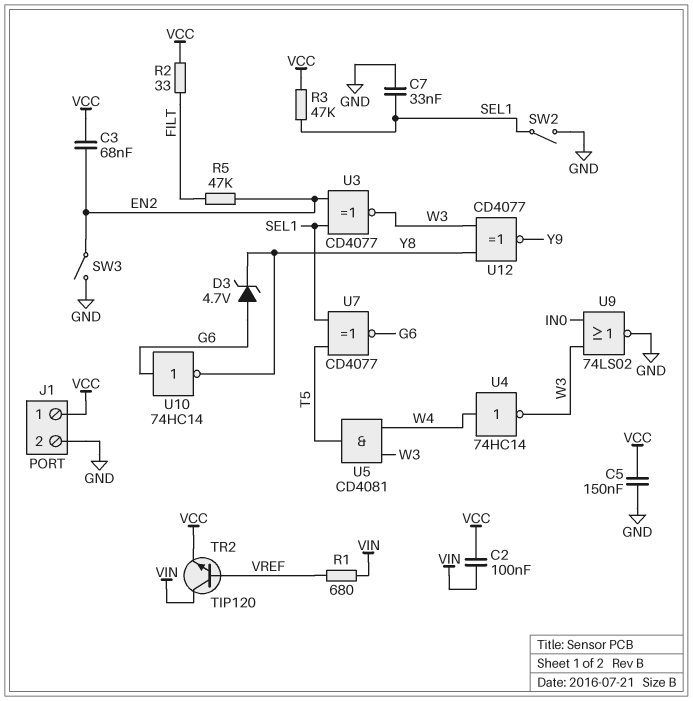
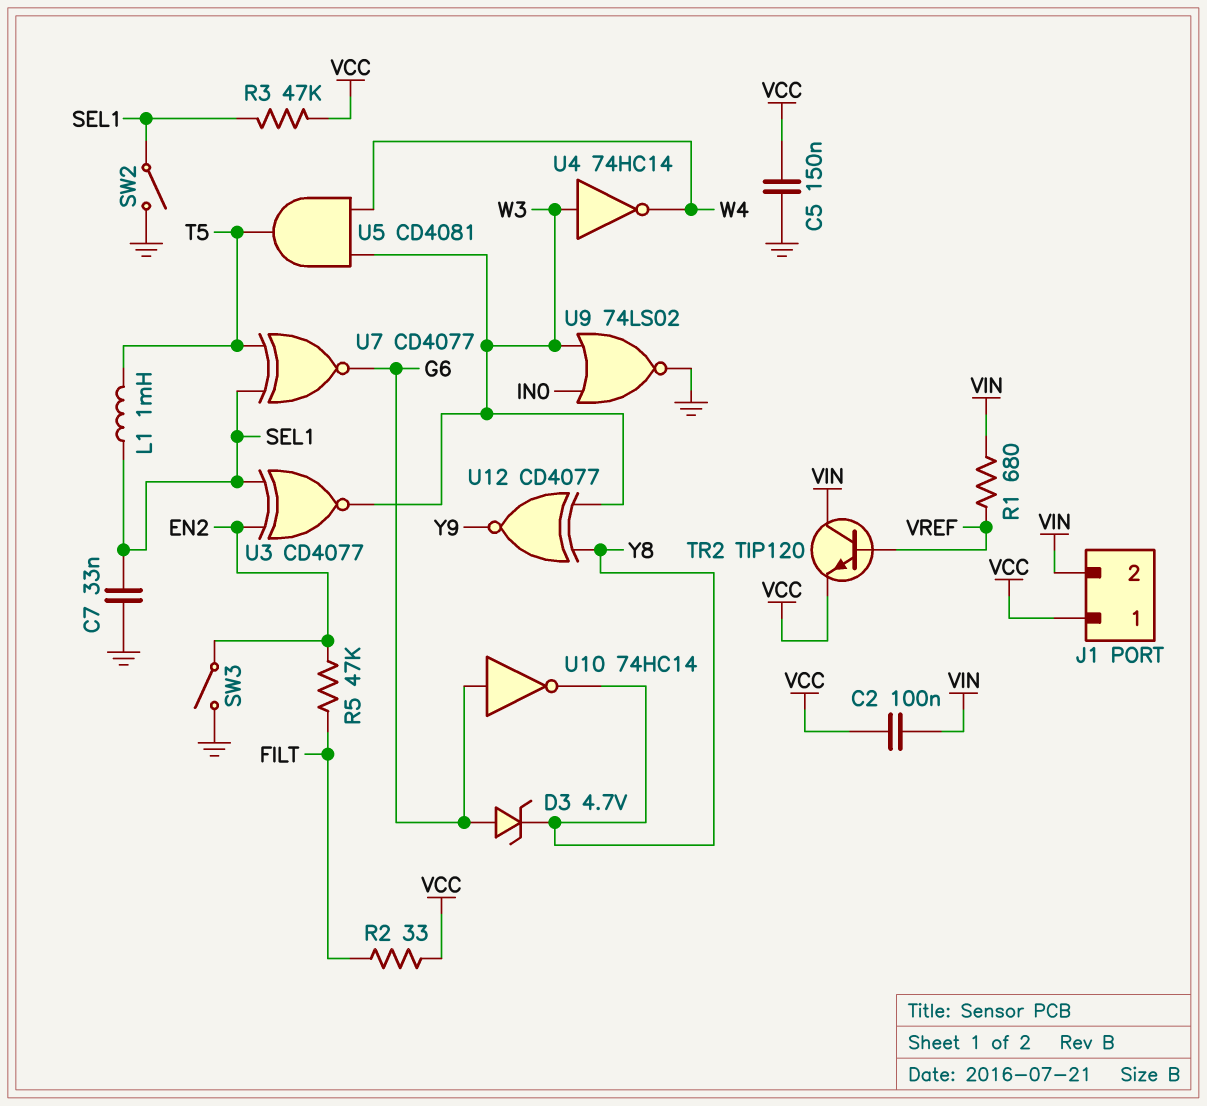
C3: 68nF (EN2, VCC) -> none
J1 pin 2: GND -> VIN
L1: none -> 1mH (SEL1, T5)
U4: NOT 74HC14 (in W4, out W3) -> NOT 74HC14 (in W3, out W4)

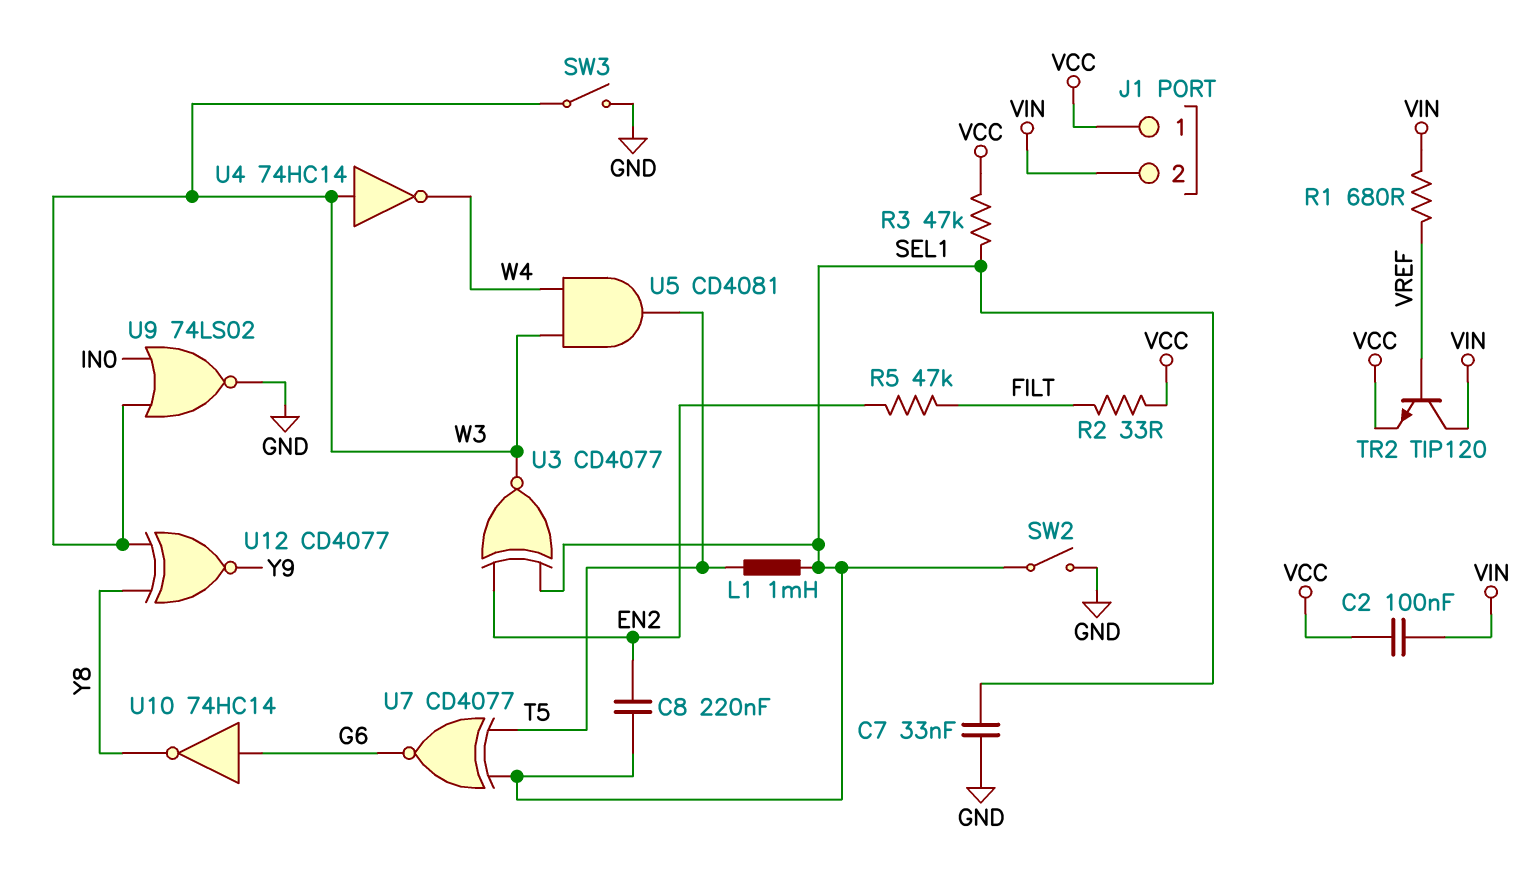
C5: 150nF (GND, VCC) -> none
C8: none -> 220nF (EN2, SEL1)
D3: zener 4.7V (A G6, K Y8) -> none
SW3: switch (EN2, GND) -> switch (GND, W3)

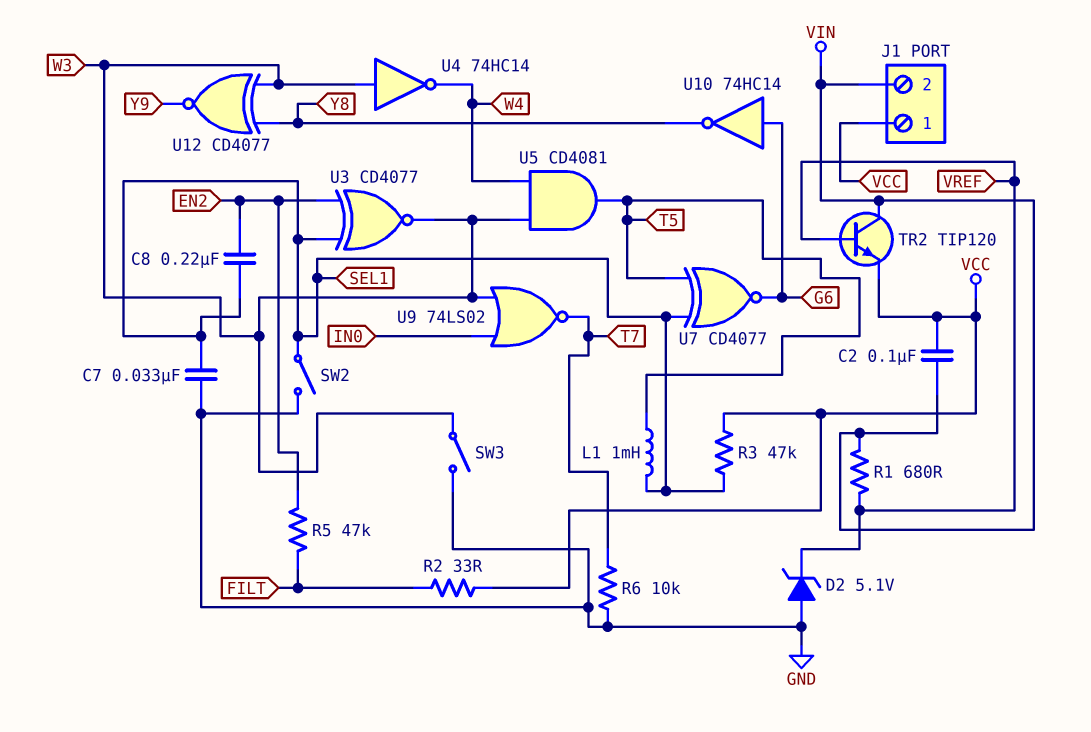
D2: none -> zener 5.1V (A GND, K VREF)
R6: none -> 10k (GND, T7)
U9: NOR 74LS02 (in IN0, in W3, out GND) -> NOR 74LS02 (in IN0, in W3, out T7)

